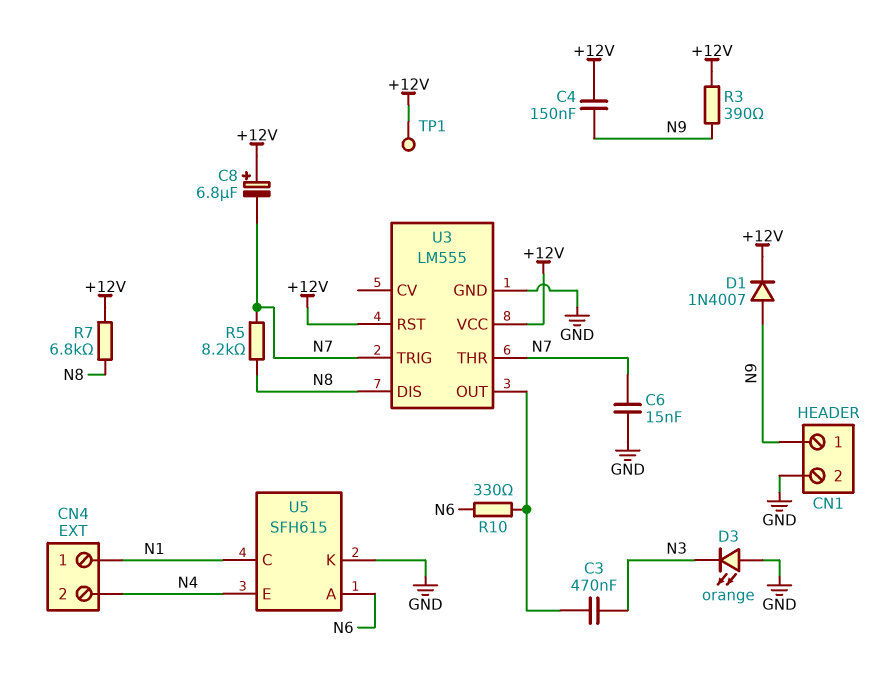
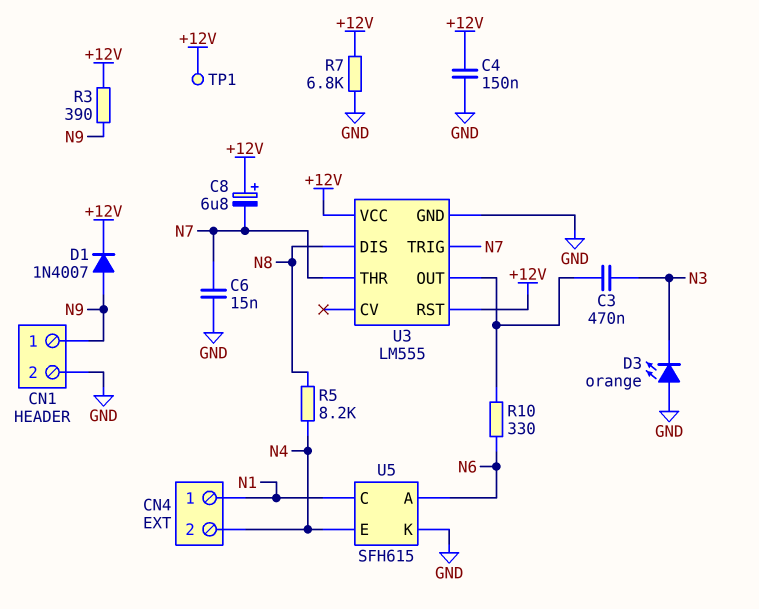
C4: 150nF (+12V, N9) -> 150nF (+12V, GND)
R5: 8.2k (N7, N8) -> 8.2k (N4, N8)
R7: 6.8k (+12V, N8) -> 6.8k (+12V, GND)

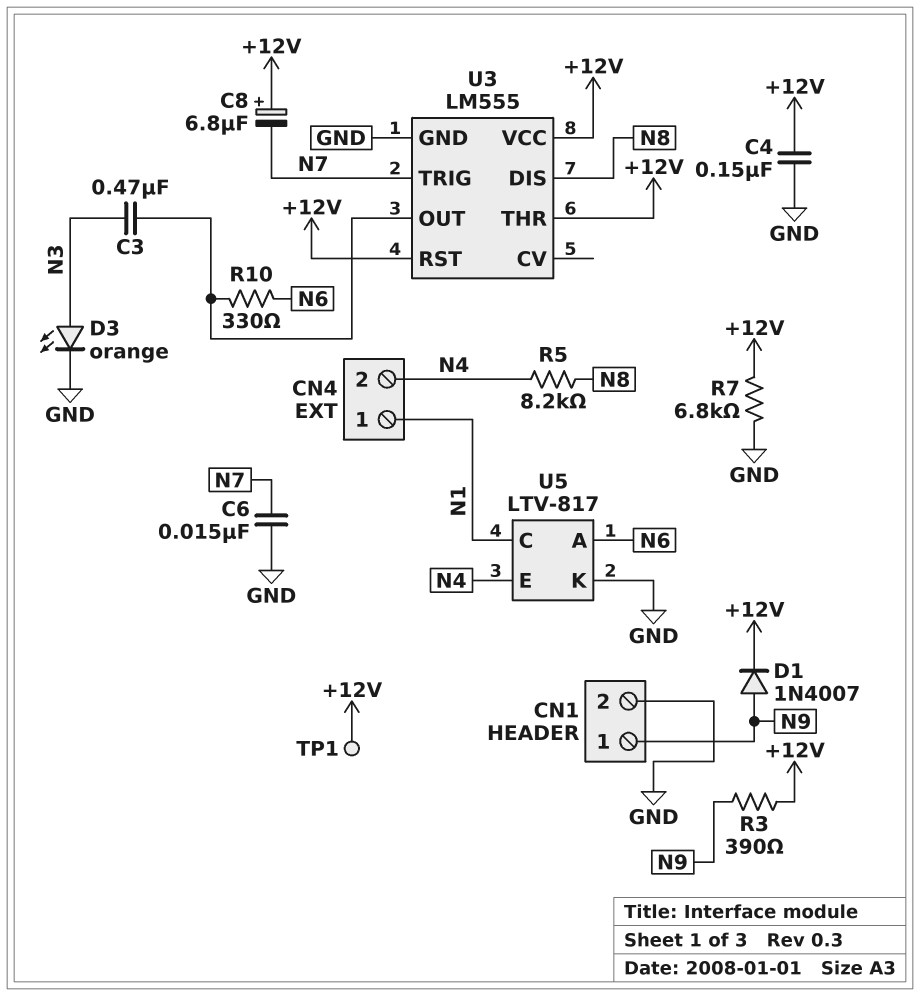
D3: LED orange (A GND, K N3) -> LED orange (A N3, K GND)
U3 pin THR: N7 -> +12V
U5: SFH615 -> LTV-817

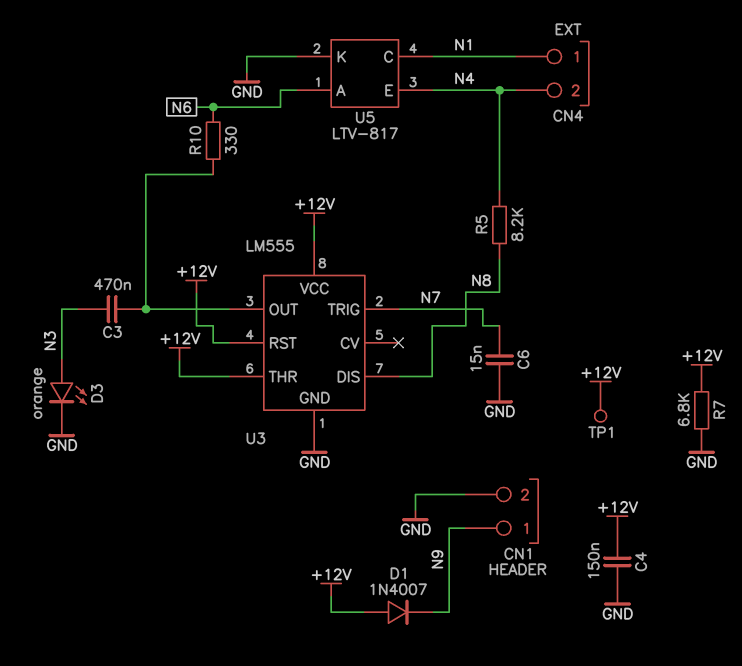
C8: 6.8uF (plus +12V, minus N7) -> none
D1: diode 1N4007 (A N9, K +12V) -> diode 1N4007 (A +12V, K N9)
R3: 390 (+12V, N9) -> none

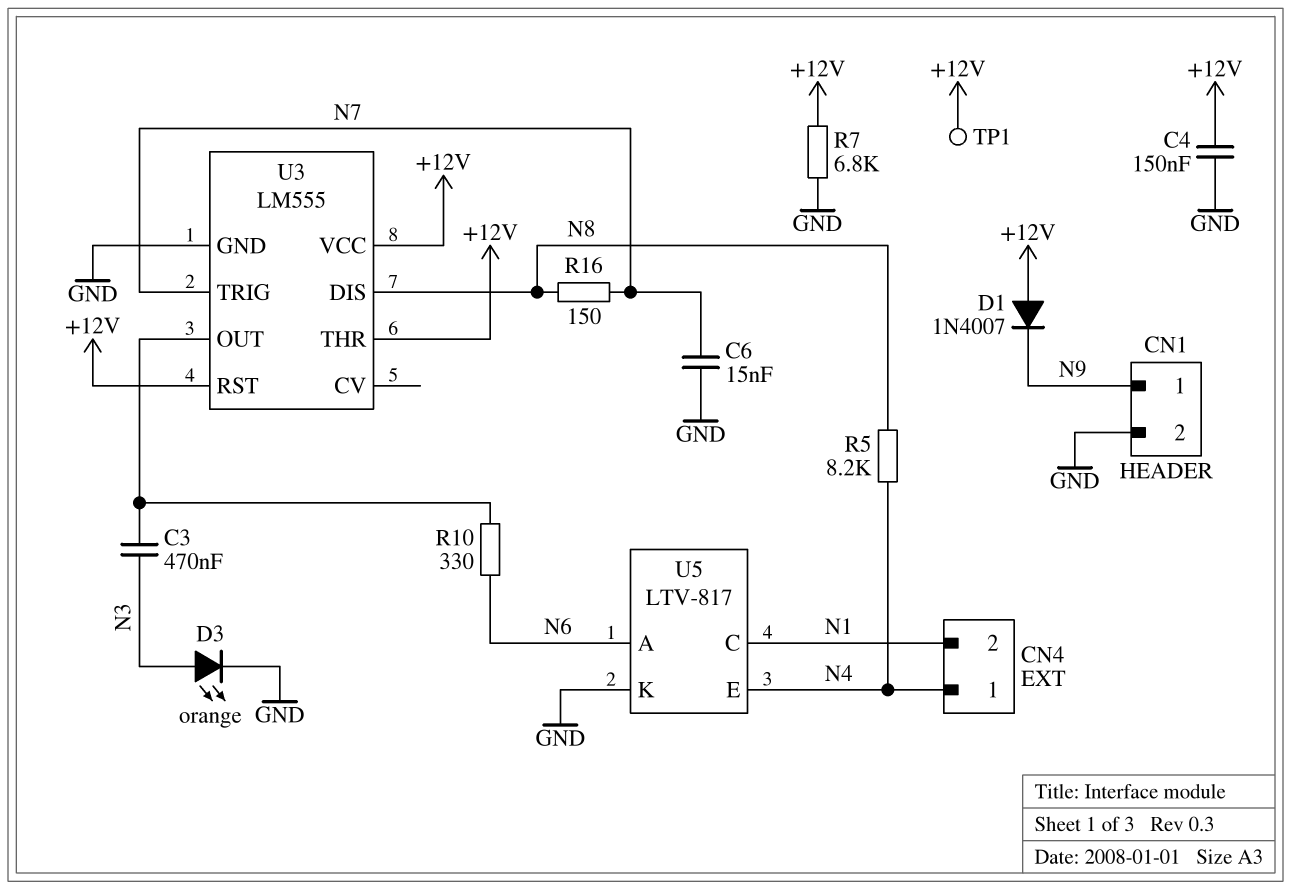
CN4 pin 1: N1 -> N4
CN4 pin 2: N4 -> N1
R16: none -> 150 (N7, N8)

